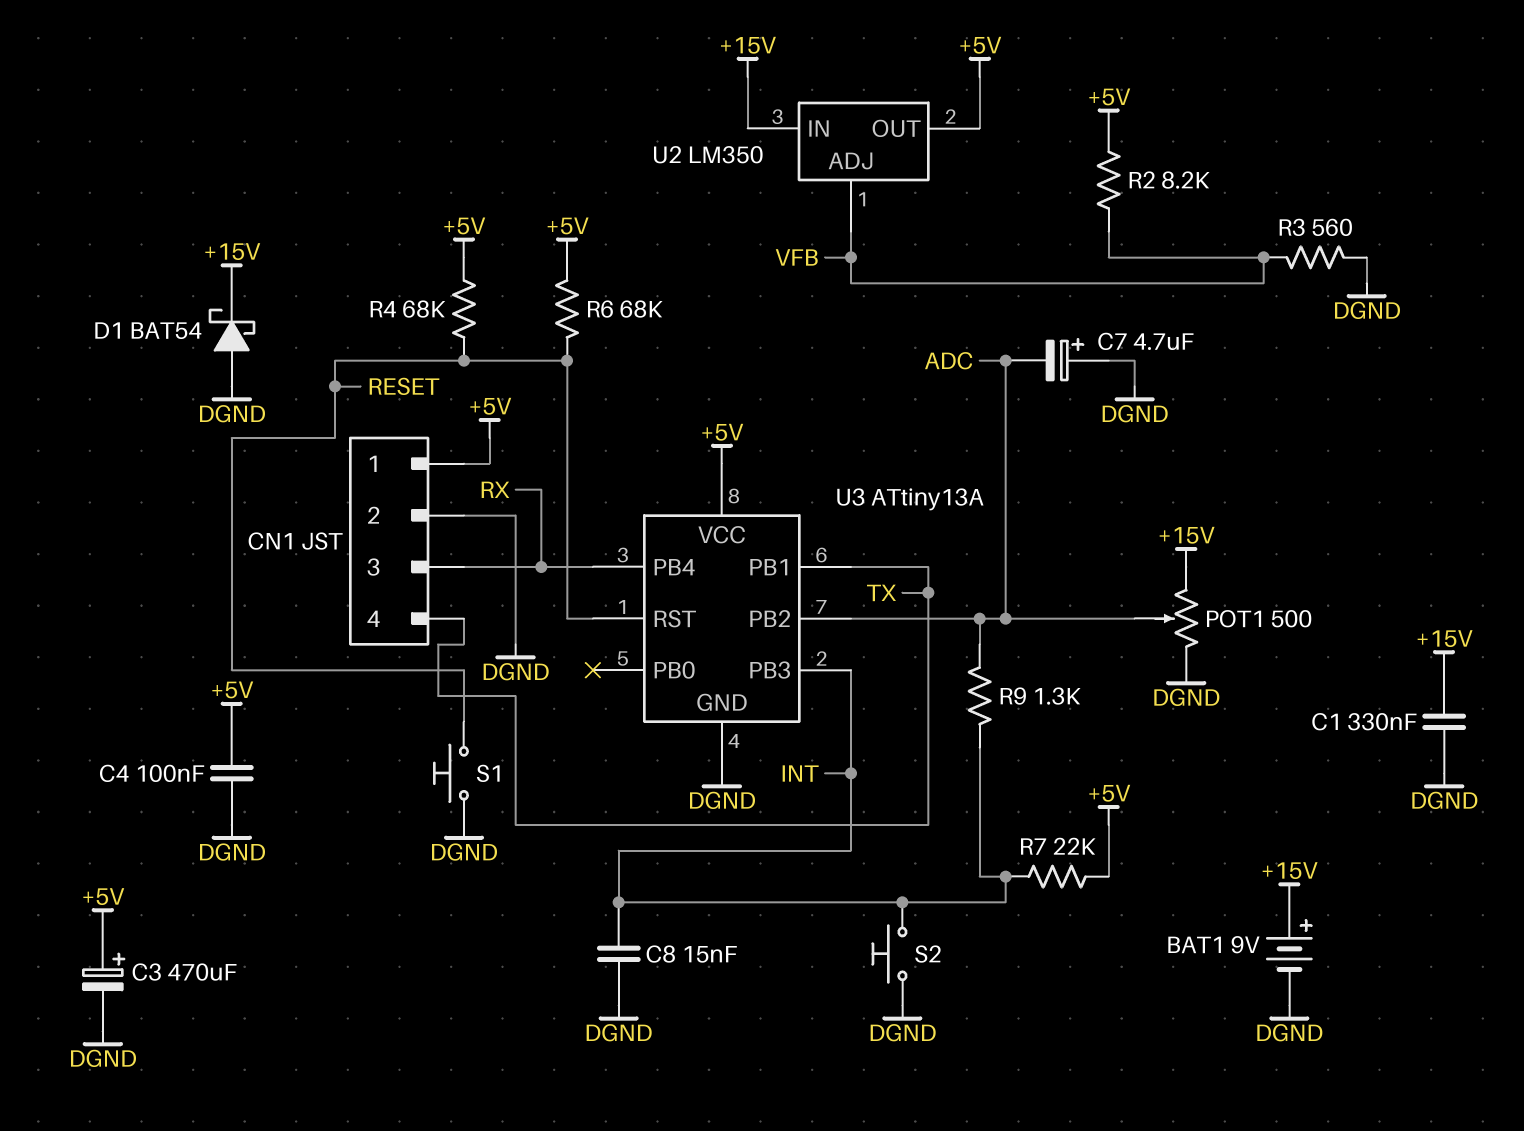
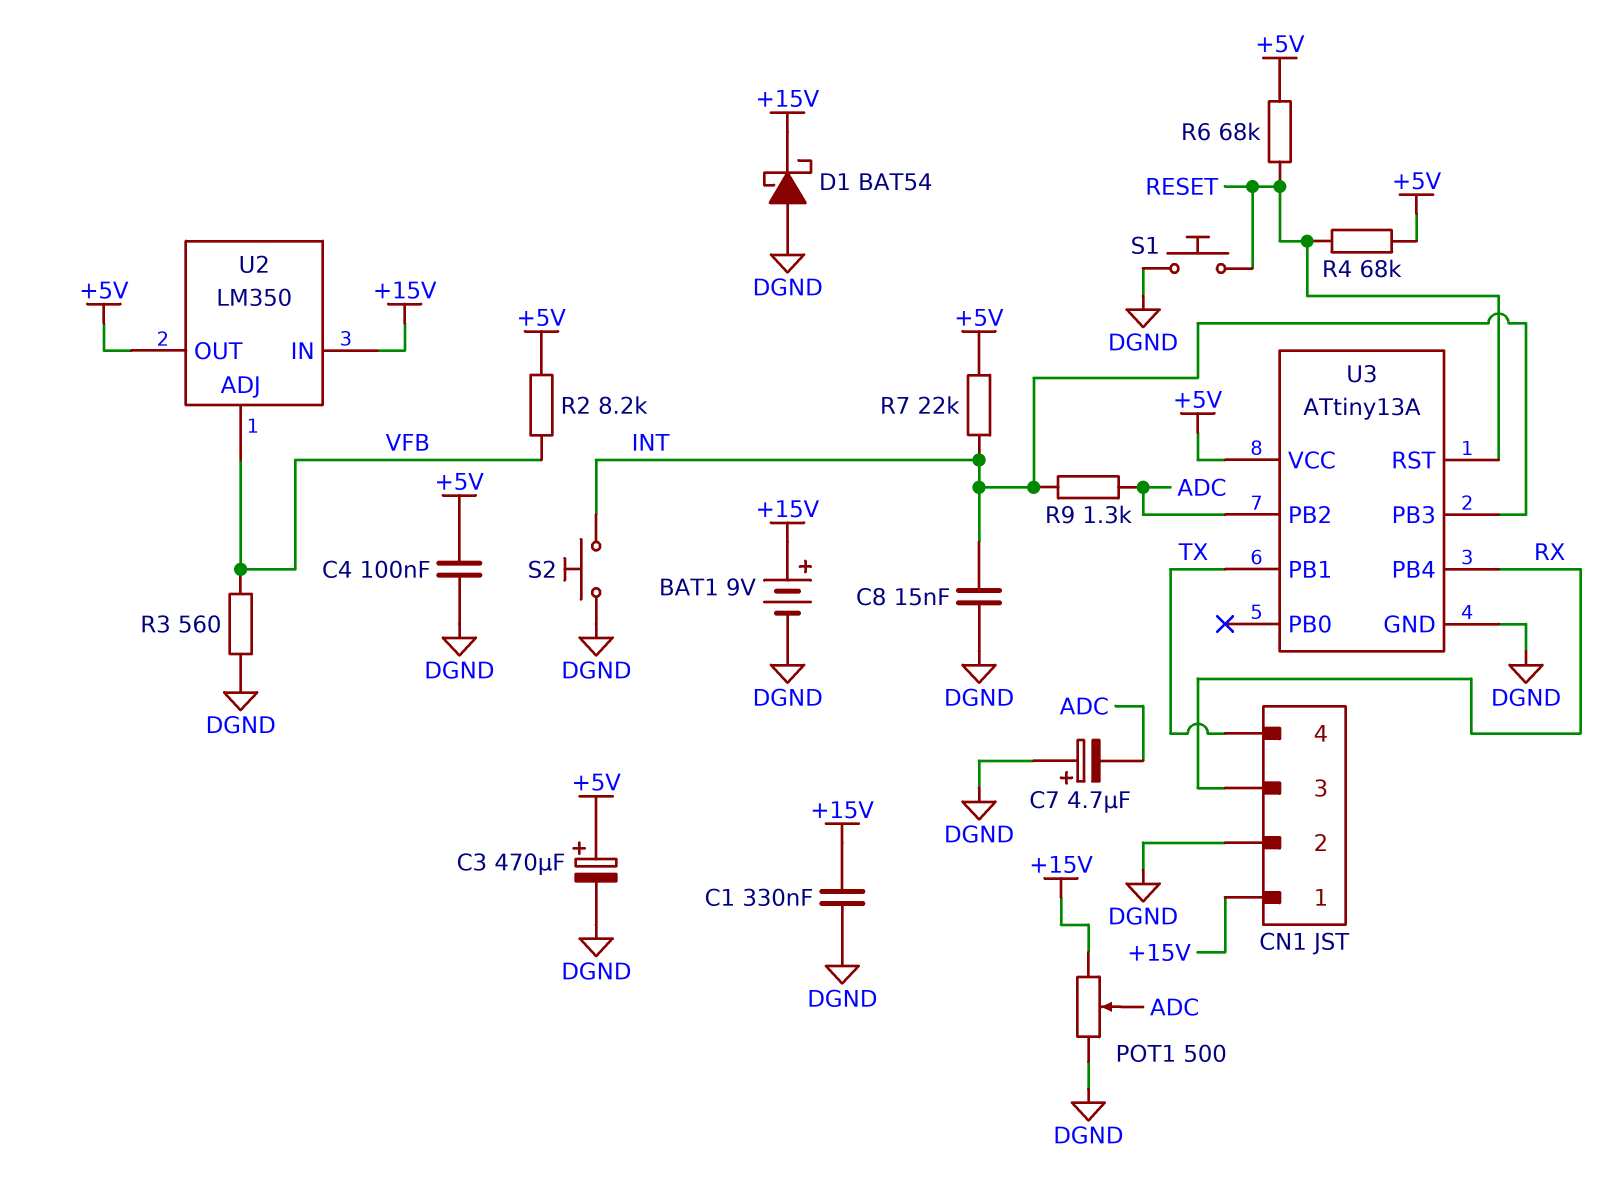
CN1 pin 1: +5V -> +15V

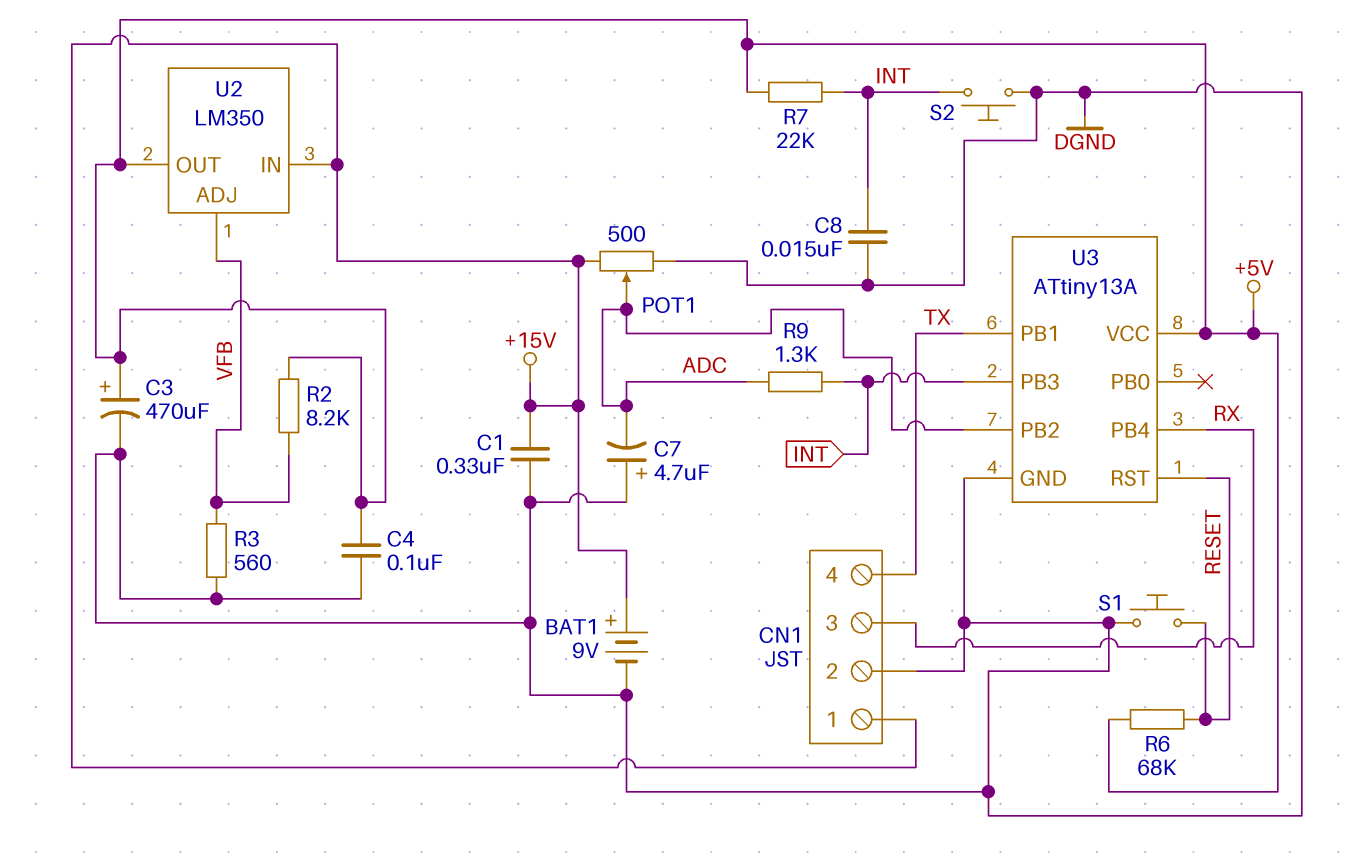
D1: schottky BAT54 (A DGND, K +15V) -> none
R4: 68k (+5V, RESET) -> none

